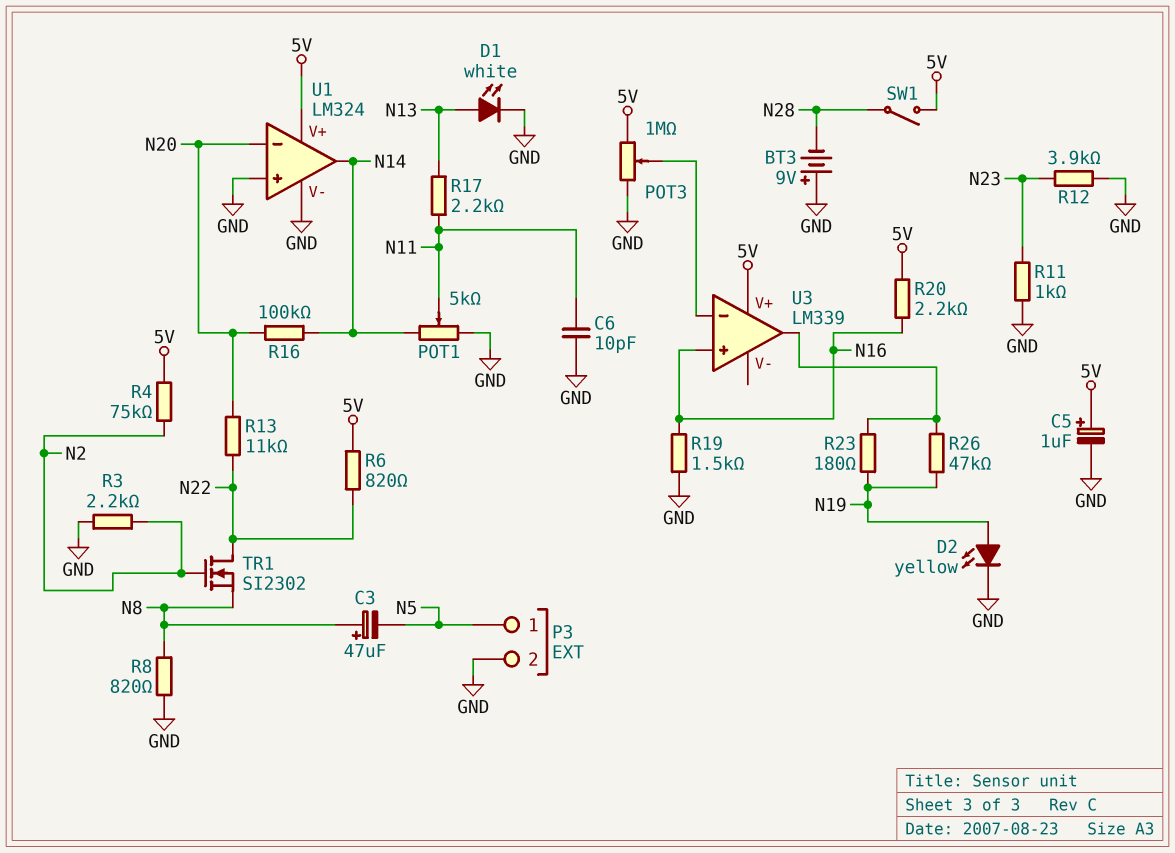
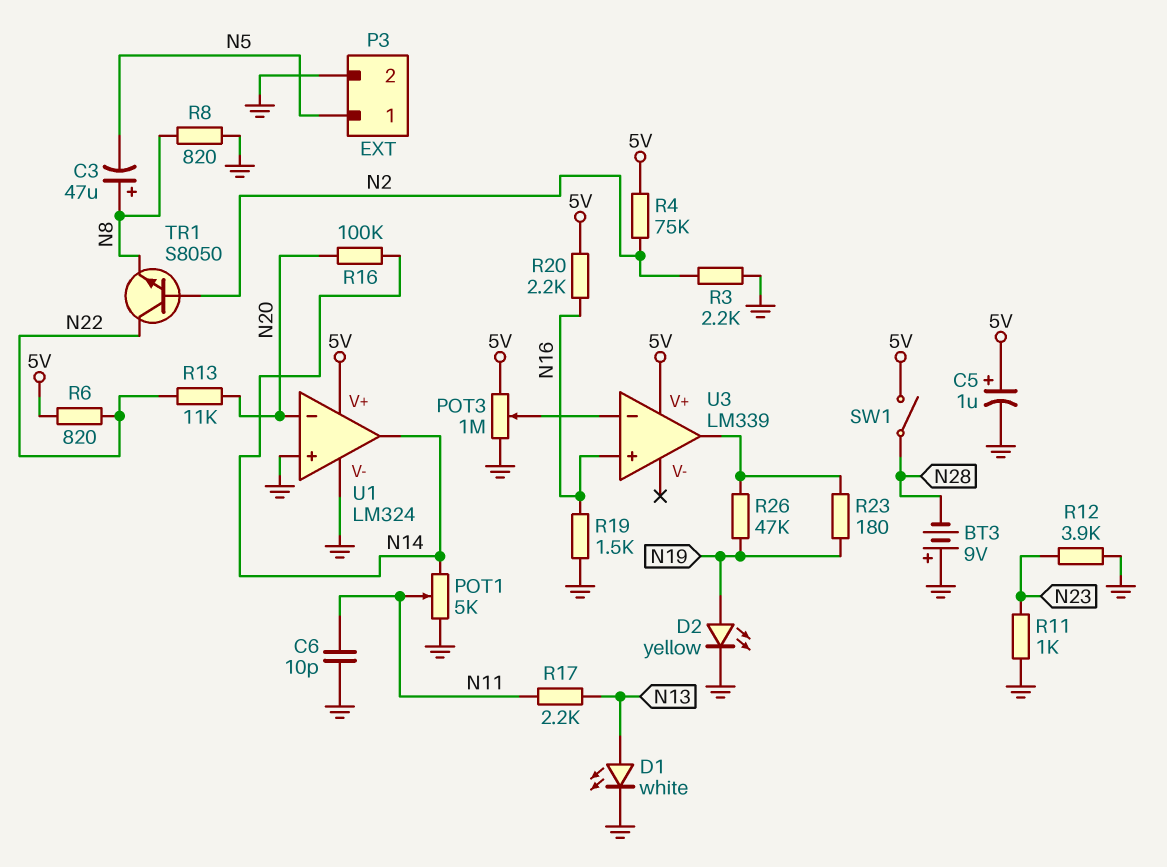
TR1: NMOS SI2302 (G N2, D N22, S N8) -> NPN S8050 (B N2, C N22, E N8)

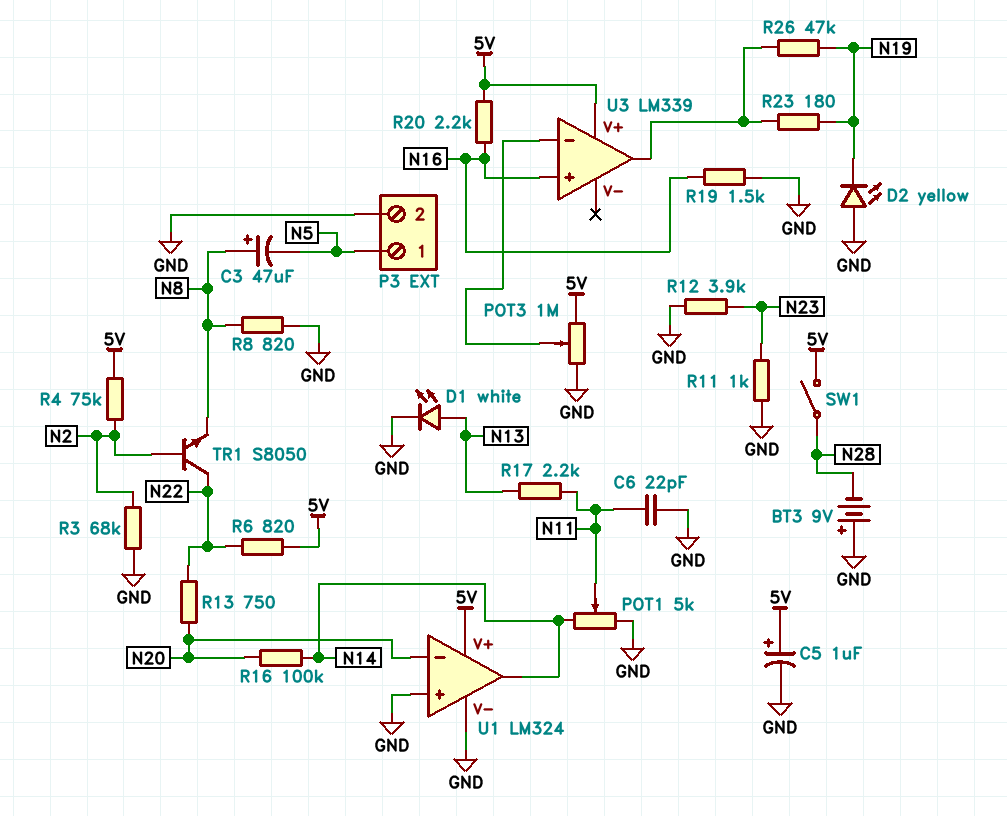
C6: 10pF (GND, N11) -> 22pF (GND, N11)
D2: LED yellow (A N19, K GND) -> LED yellow (A GND, K N19)
R3: 2.2k (GND, N2) -> 68k (GND, N2)
R13: 11k (N20, N22) -> 750 (N20, N22)

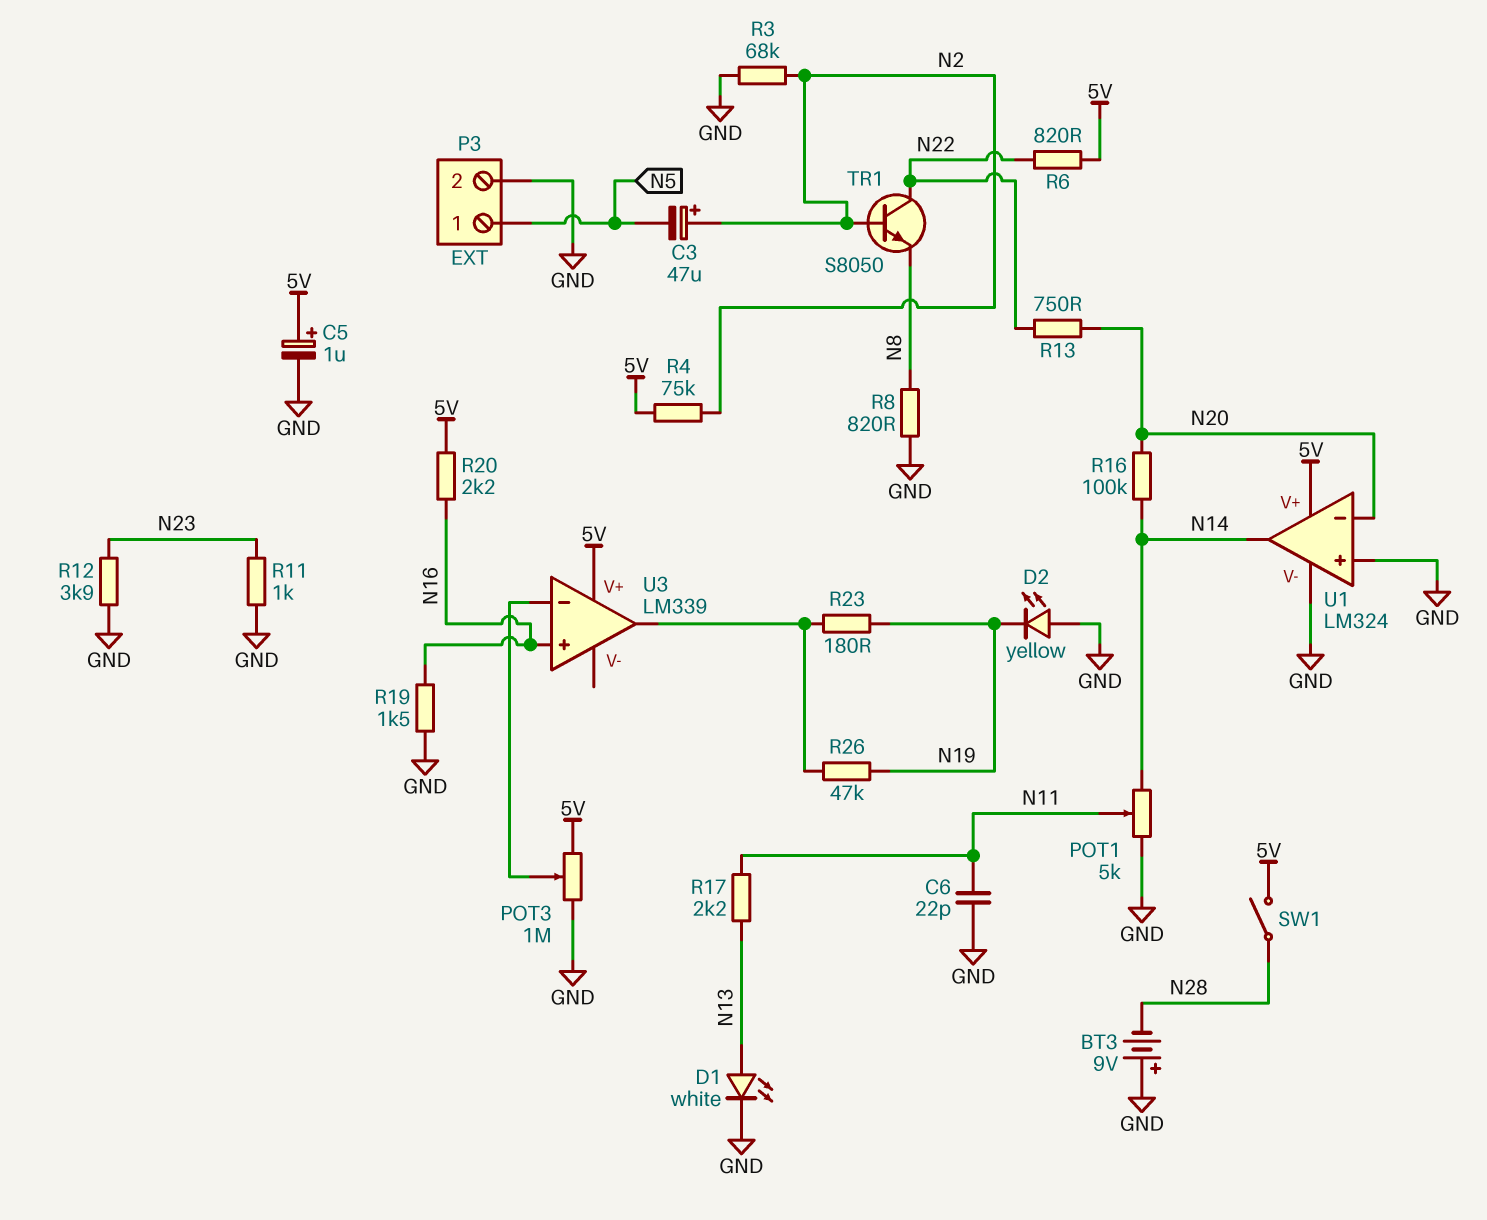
C3: 47uF (plus N8, minus N5) -> 47uF (plus N2, minus N5)

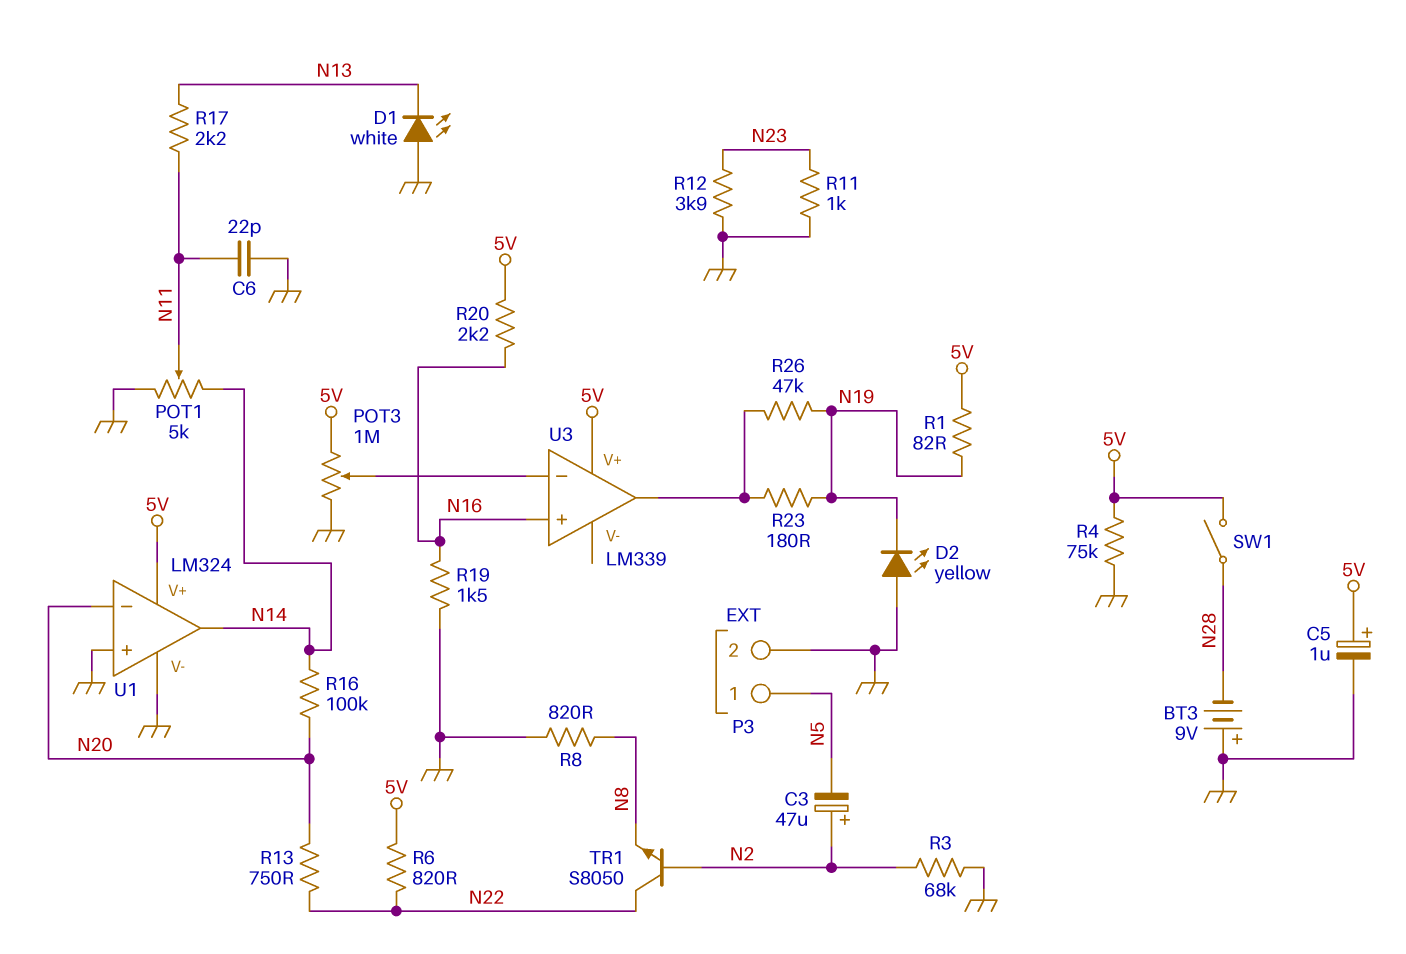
D1: LED white (A N13, K GND) -> LED white (A GND, K N13)
R1: none -> 82 (5V, N19)
R4: 75k (5V, N2) -> 75k (5V, GND)

